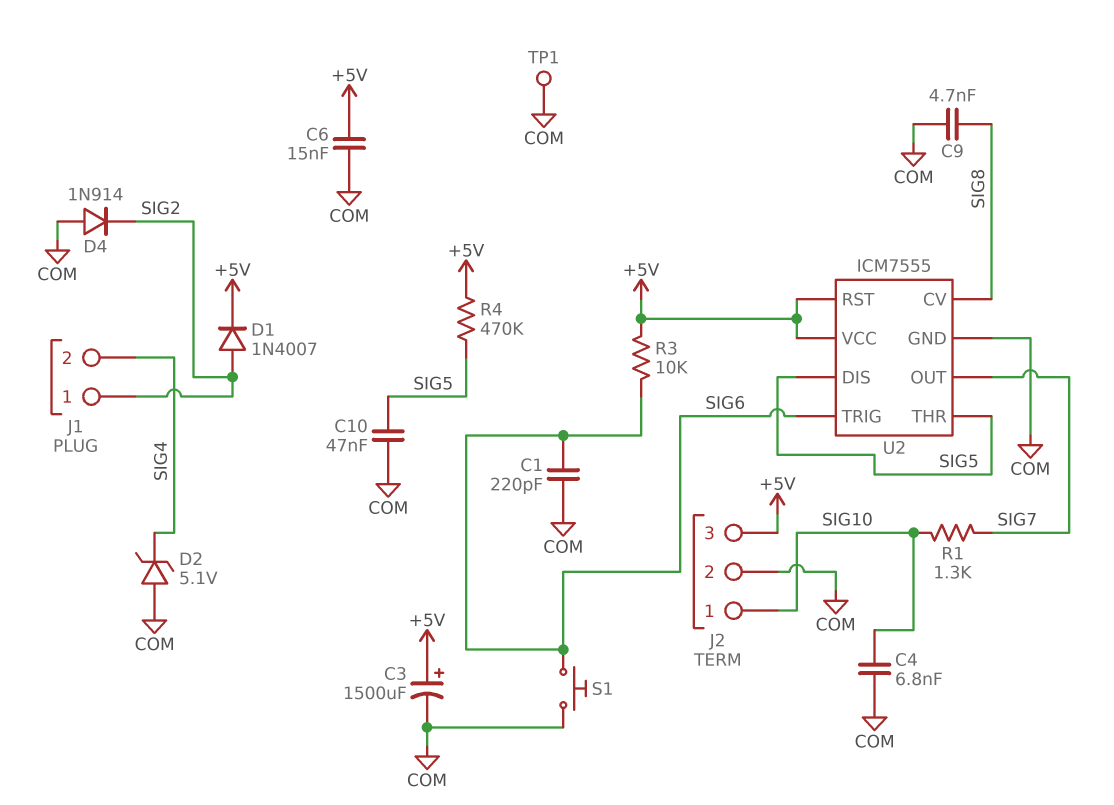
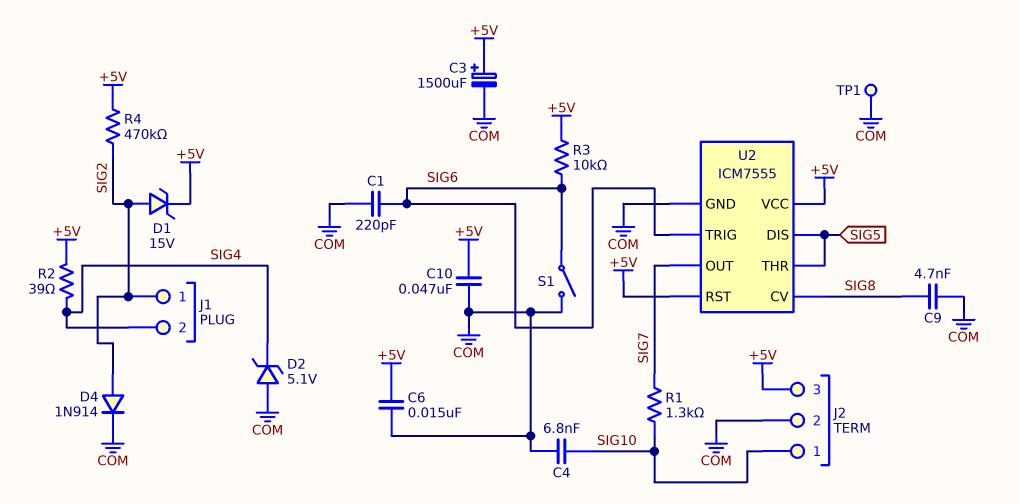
C10: 47nF (COM, SIG5) -> 47nF (+5V, COM)
D1: diode 1N4007 (A SIG2, K +5V) -> zener 15V (A SIG2, K +5V)
D4: diode 1N914 (A COM, K SIG2) -> diode 1N914 (A SIG2, K COM)
R2: none -> 39 (+5V, SIG4)
R4: 470k (+5V, SIG5) -> 470k (+5V, SIG2)
S1: button (COM, SIG6) -> switch (COM, SIG6)

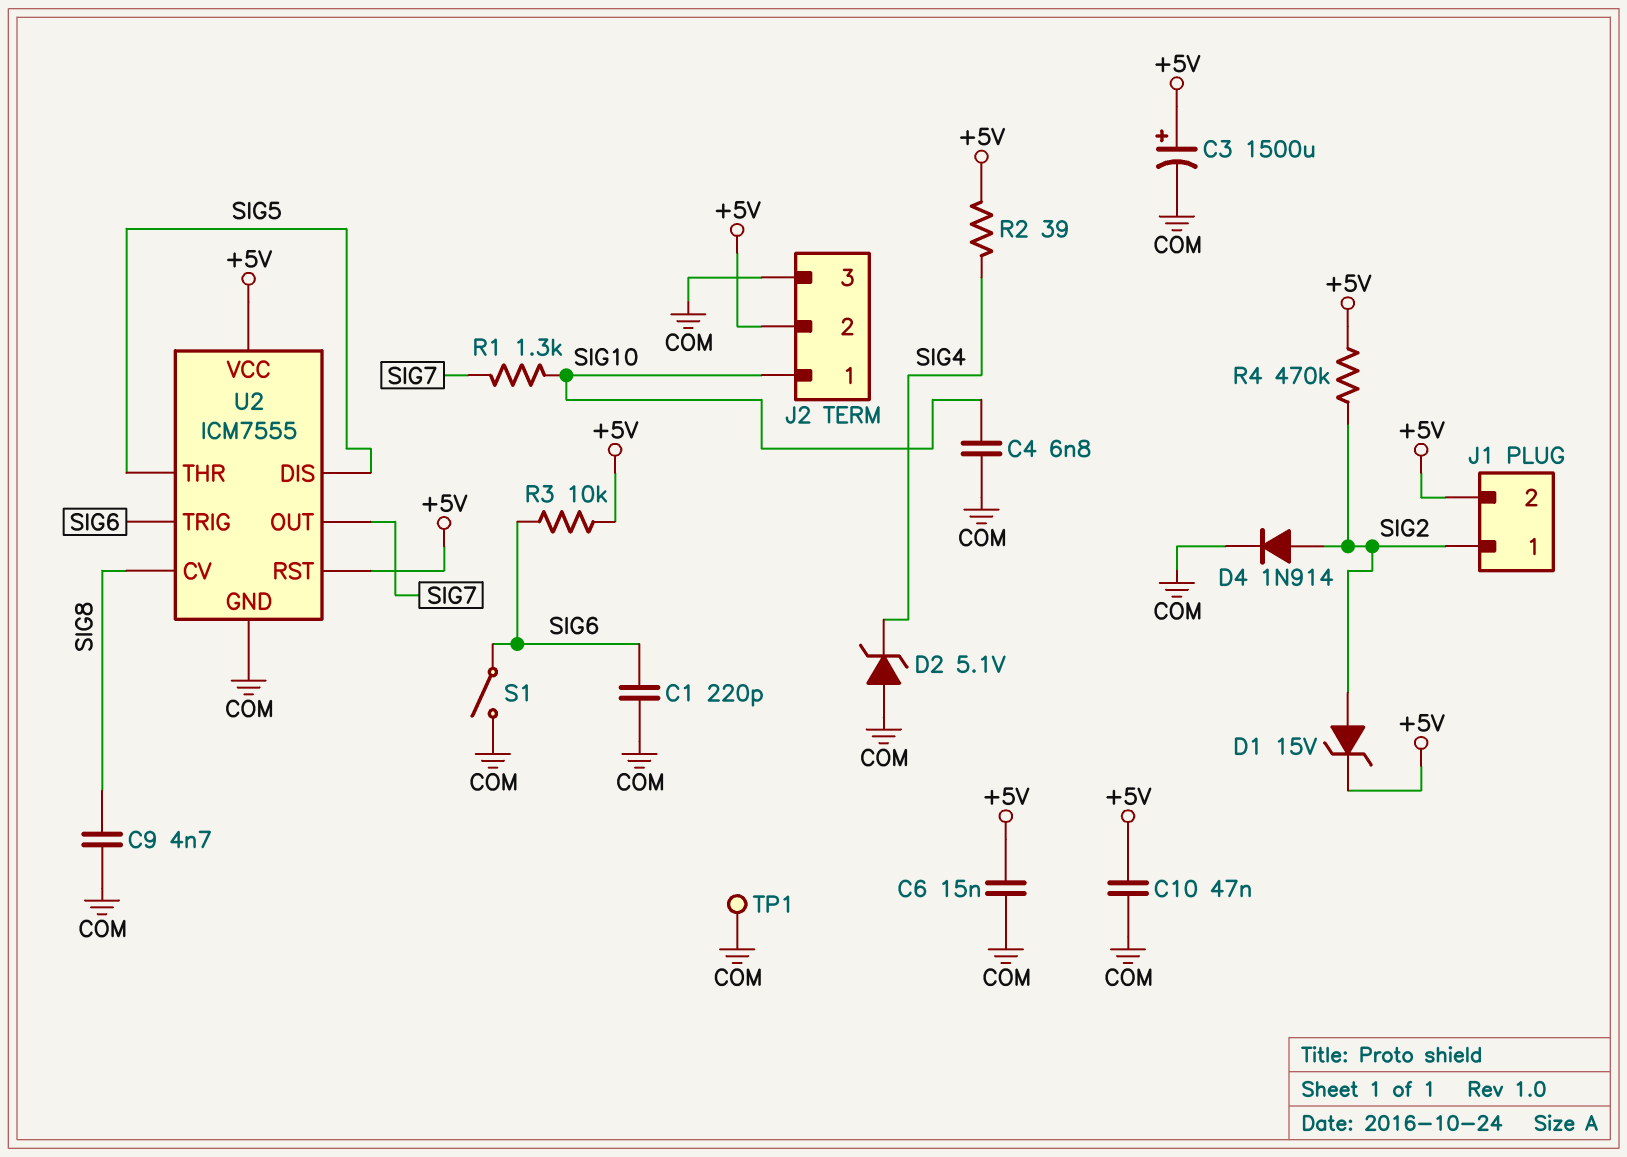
J1 pin 2: SIG4 -> +5V
J2 pin 2: COM -> +5V
J2 pin 3: +5V -> COM

